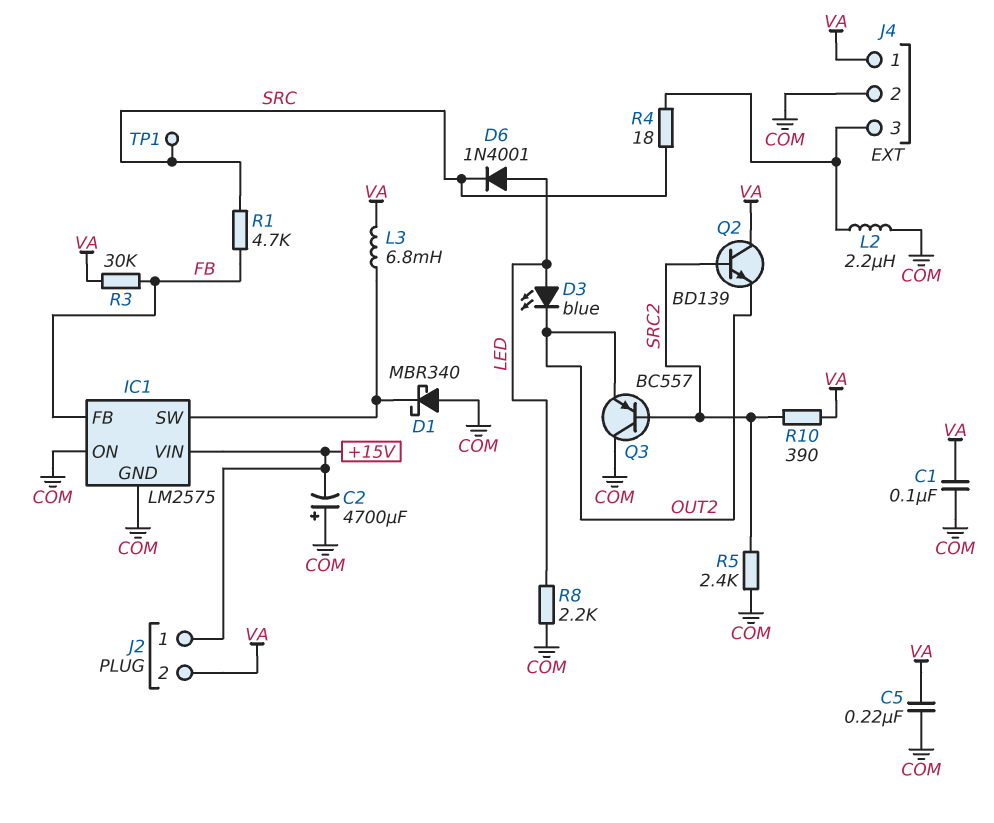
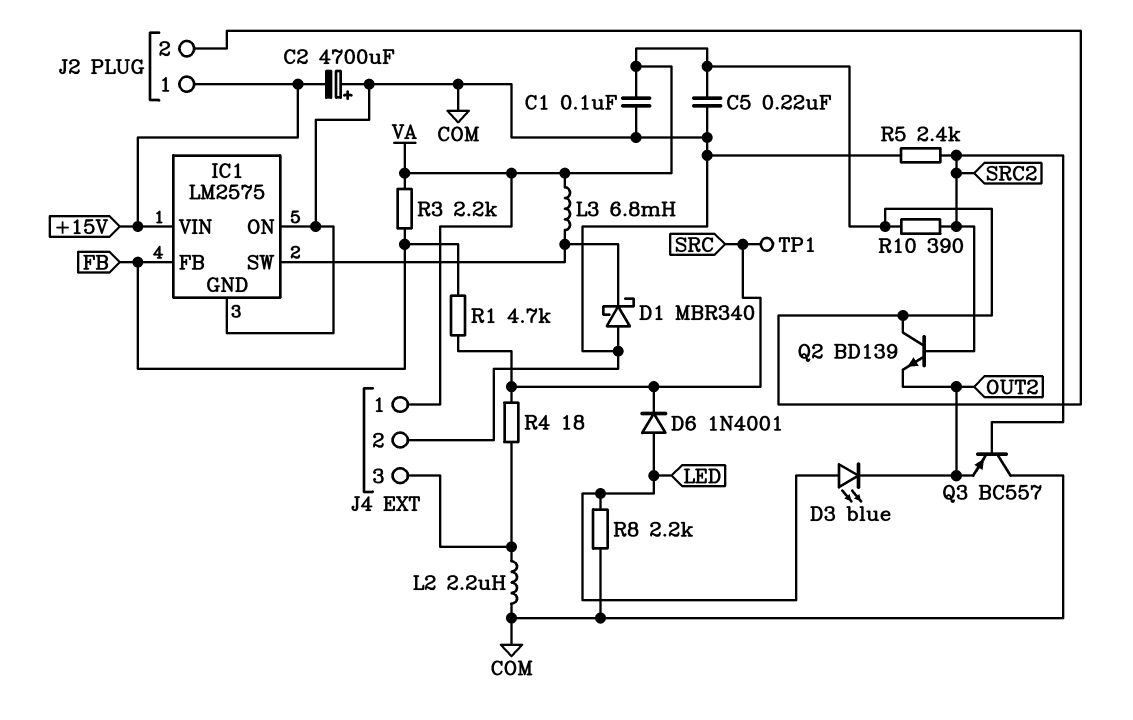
R3: 30k (FB, VA) -> 2.2k (FB, VA)

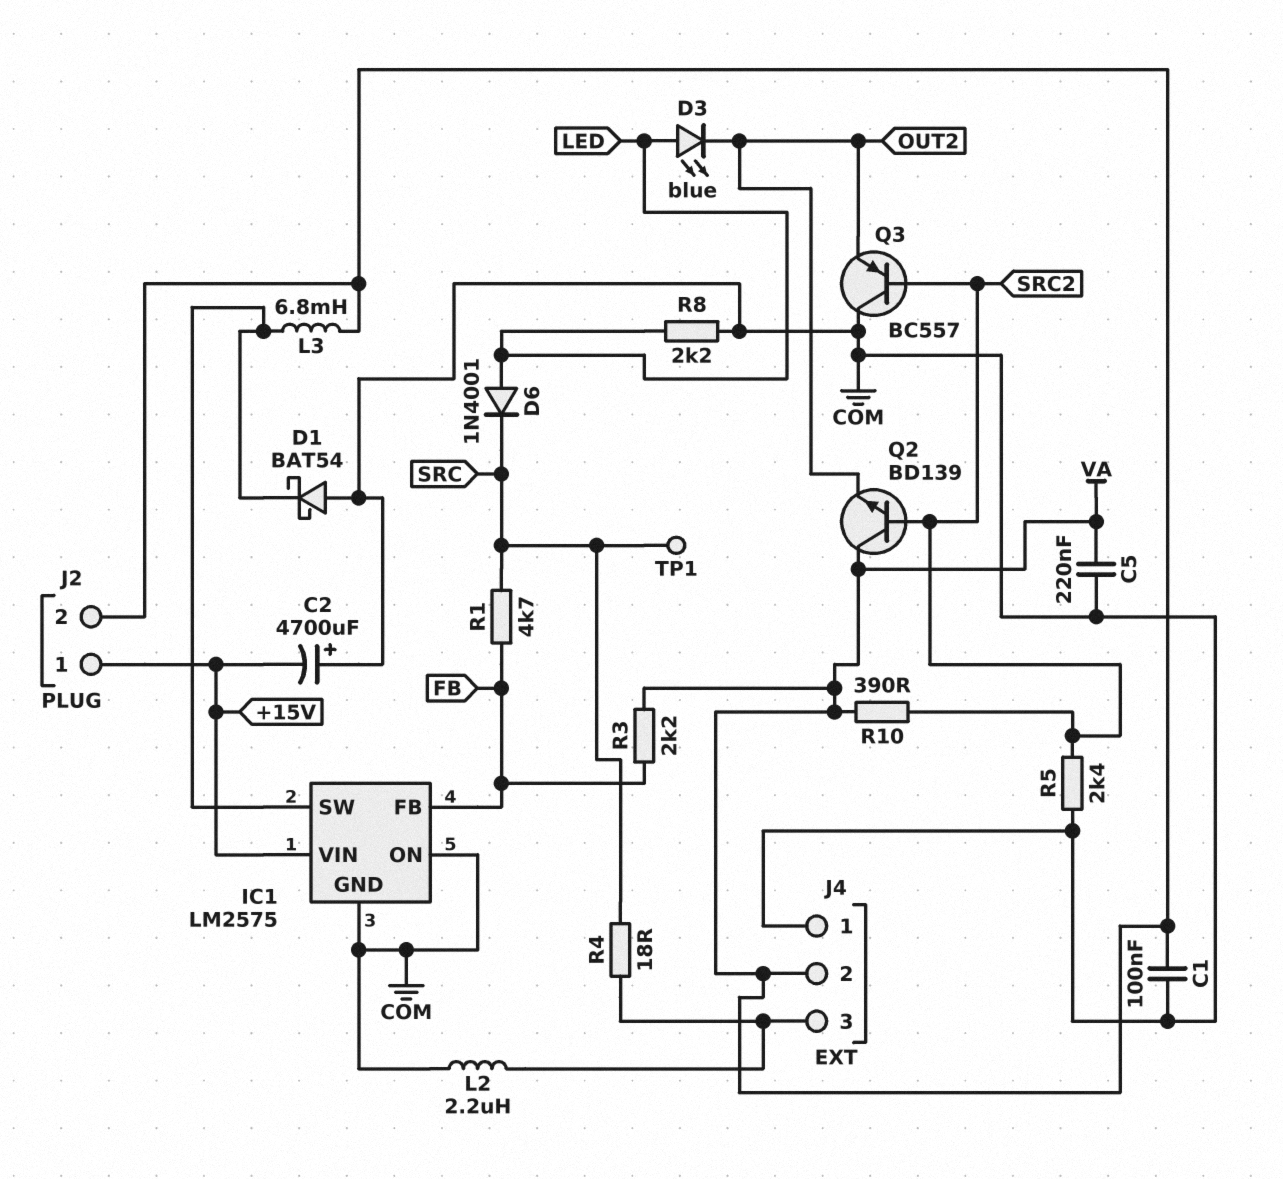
D1: schottky MBR340 (A COM, K IC1/SW) -> schottky BAT54 (A COM, K IC1/SW)
J4 pin 1: VA -> COM
J4 pin 2: COM -> VA

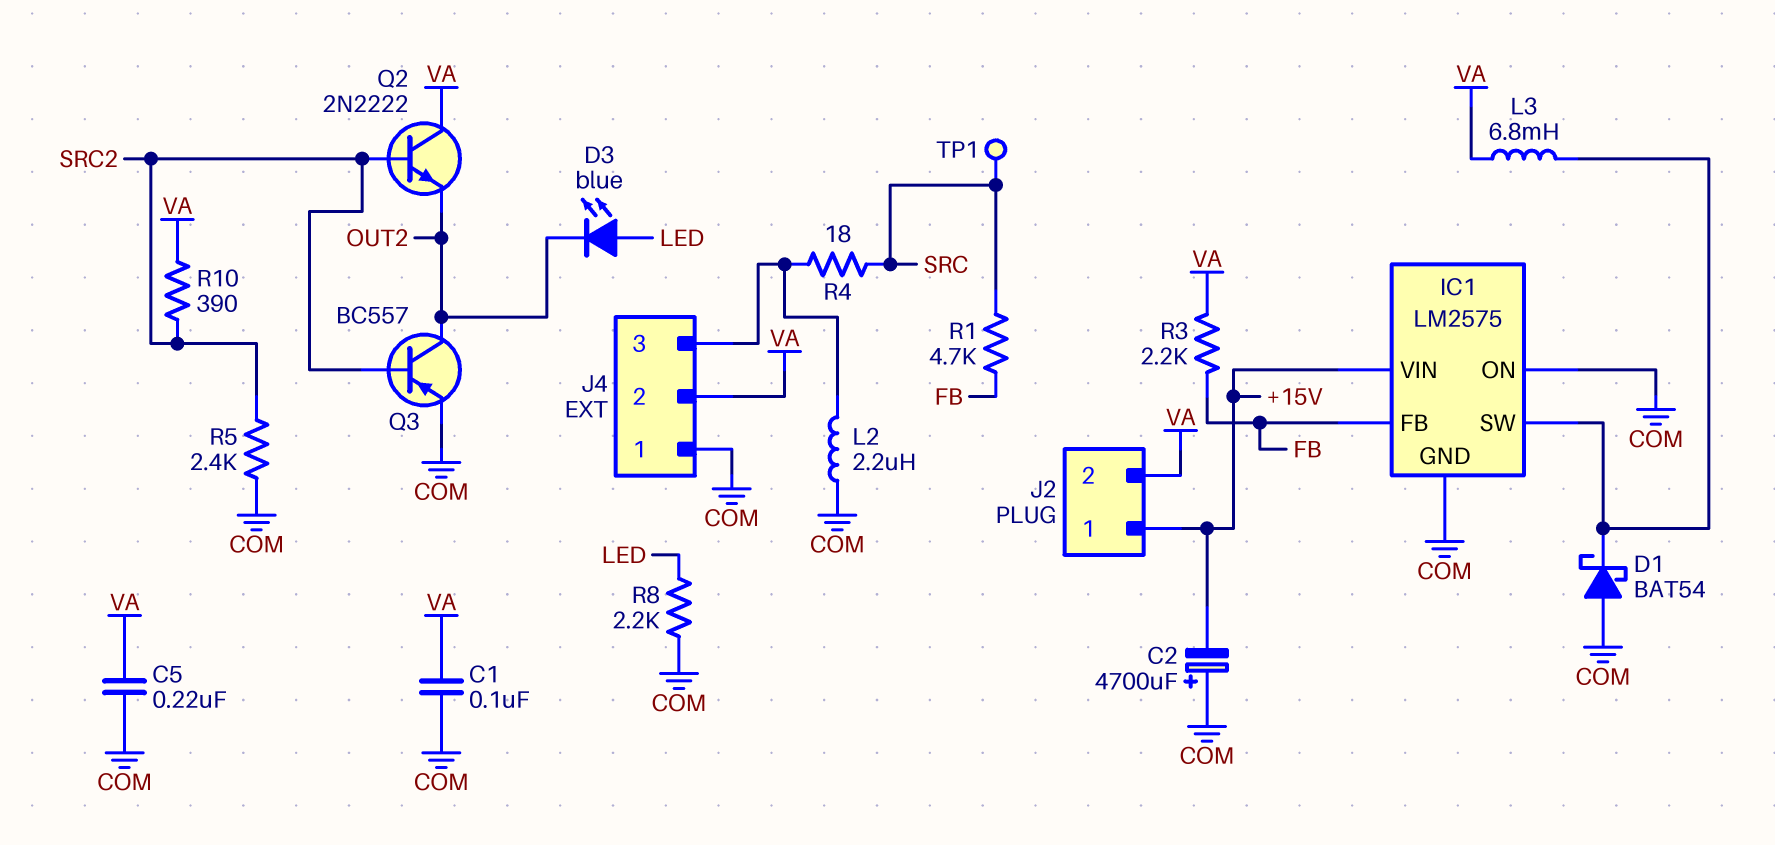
D6: diode 1N4001 (A LED, K SRC) -> none
Q2: NPN BD139 (B SRC2, C VA, E OUT2) -> NPN 2N2222 (B SRC2, C VA, E OUT2)
Q3: PNP BC557 (B SRC2, C COM, E OUT2) -> PNP BC557 (B SRC2, C OUT2, E COM)

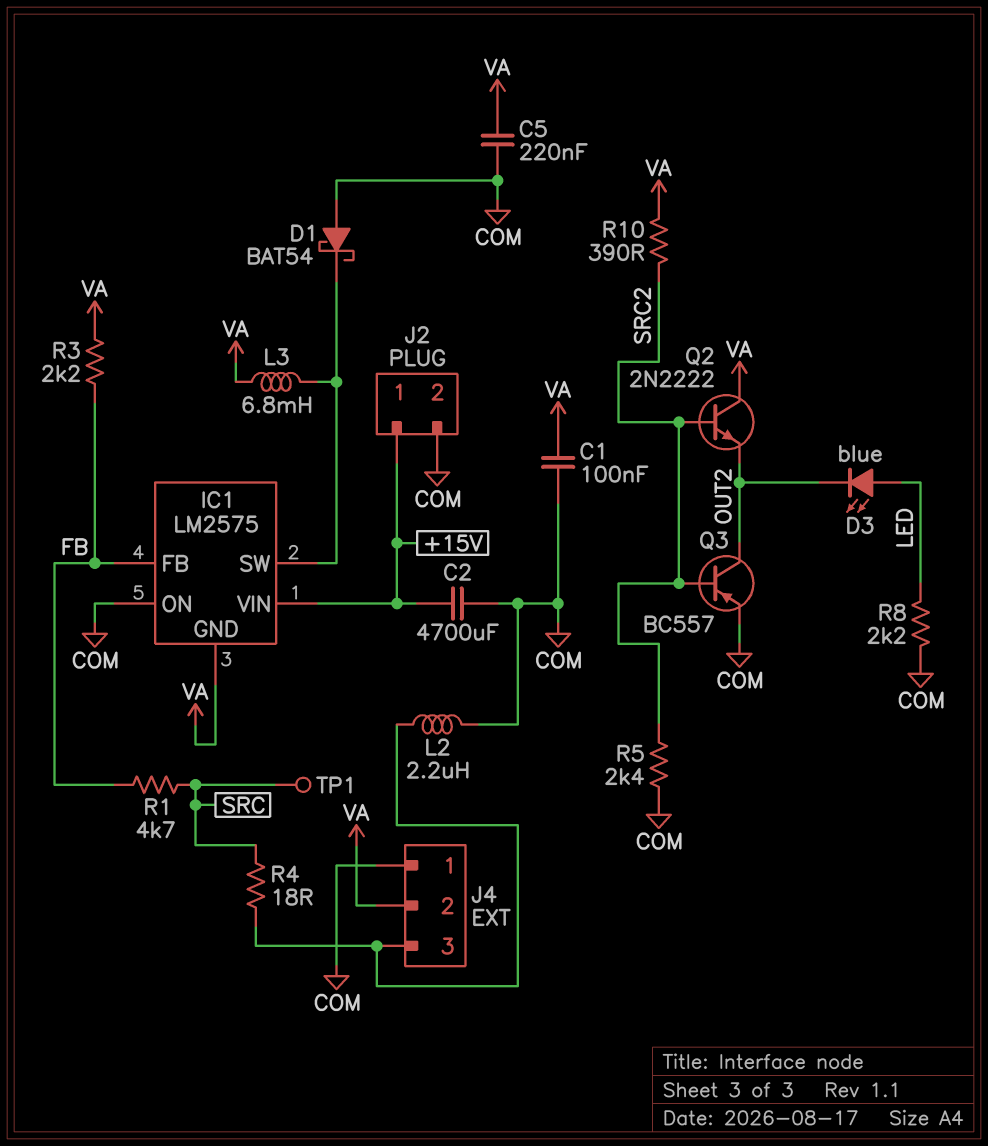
C2: 4700uF (plus COM, minus +15V) -> 4700uF (+15V, COM)
IC1 pin GND: COM -> VA
J2 pin 2: VA -> COM

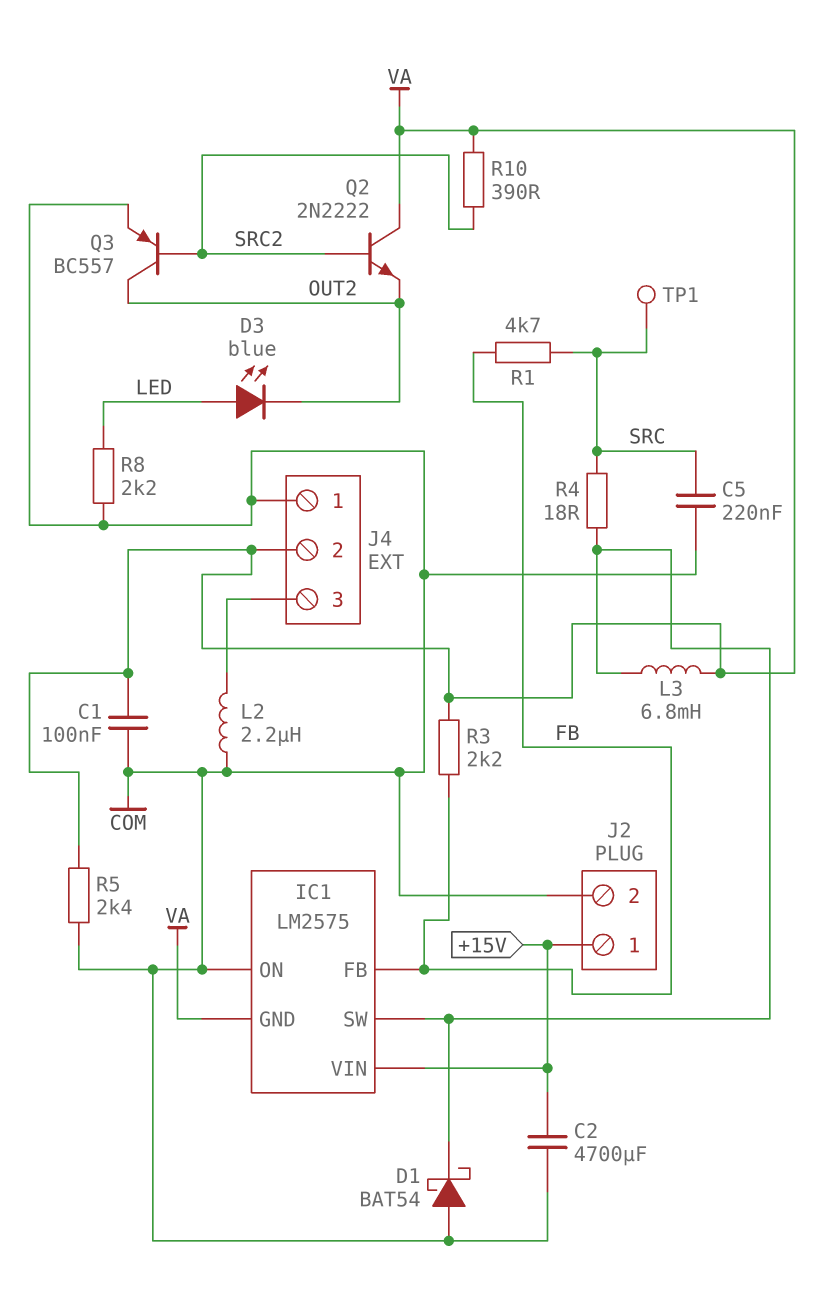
C5: 220nF (COM, VA) -> 220nF (COM, SRC)
R4: 18 (J4/3, SRC) -> 18 (IC1/SW, SRC)
R5: 2.4k (COM, SRC2) -> 2.4k (COM, VA)

